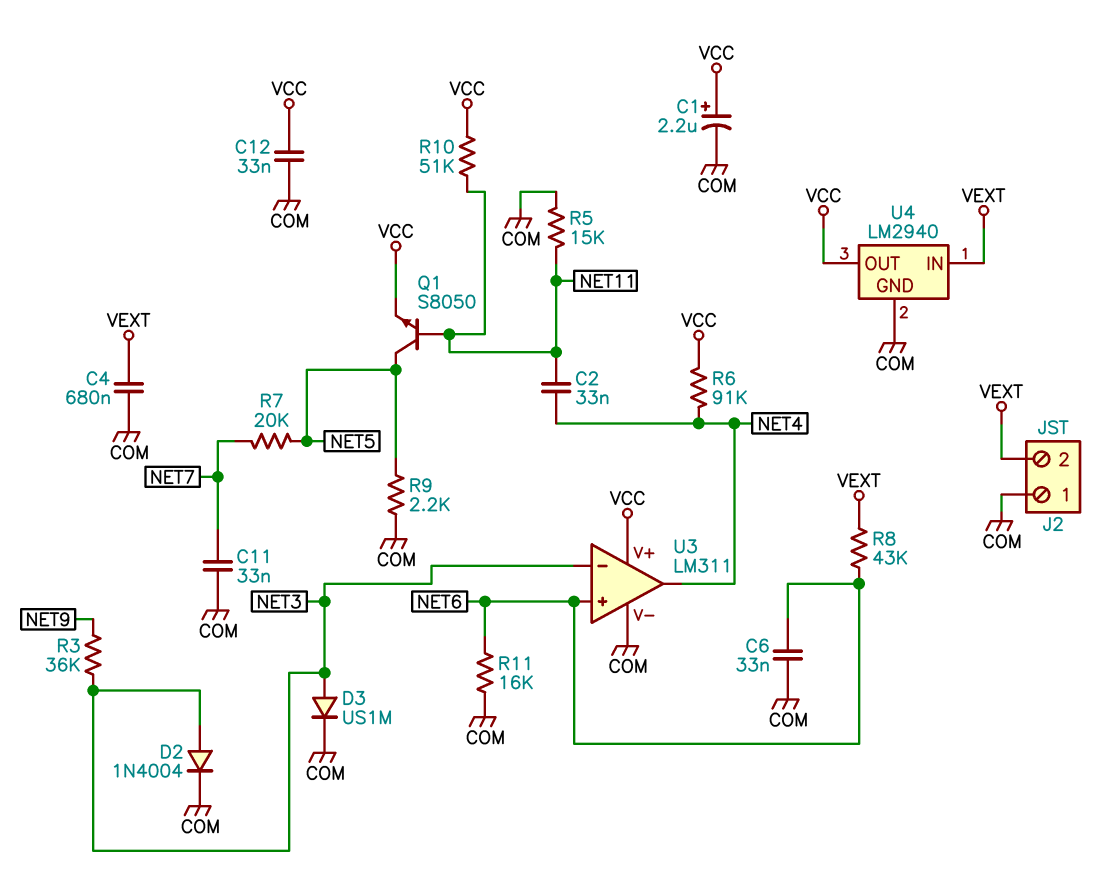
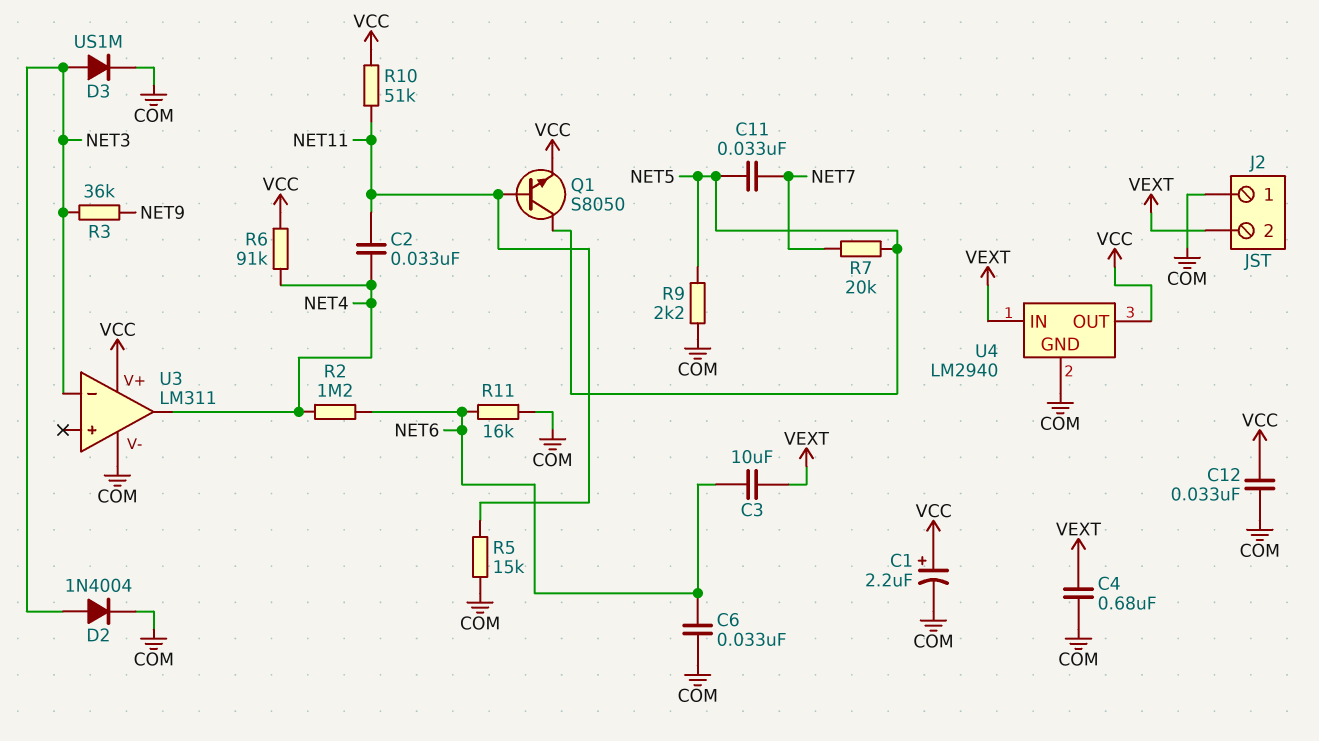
C3: none -> 10uF (NET6, VEXT)
C11: 33nF (COM, NET7) -> 33nF (NET5, NET7)
R2: none -> 1.2M (NET4, NET6)
R8: 43k (NET6, VEXT) -> none
U3 pin in+: NET6 -> none

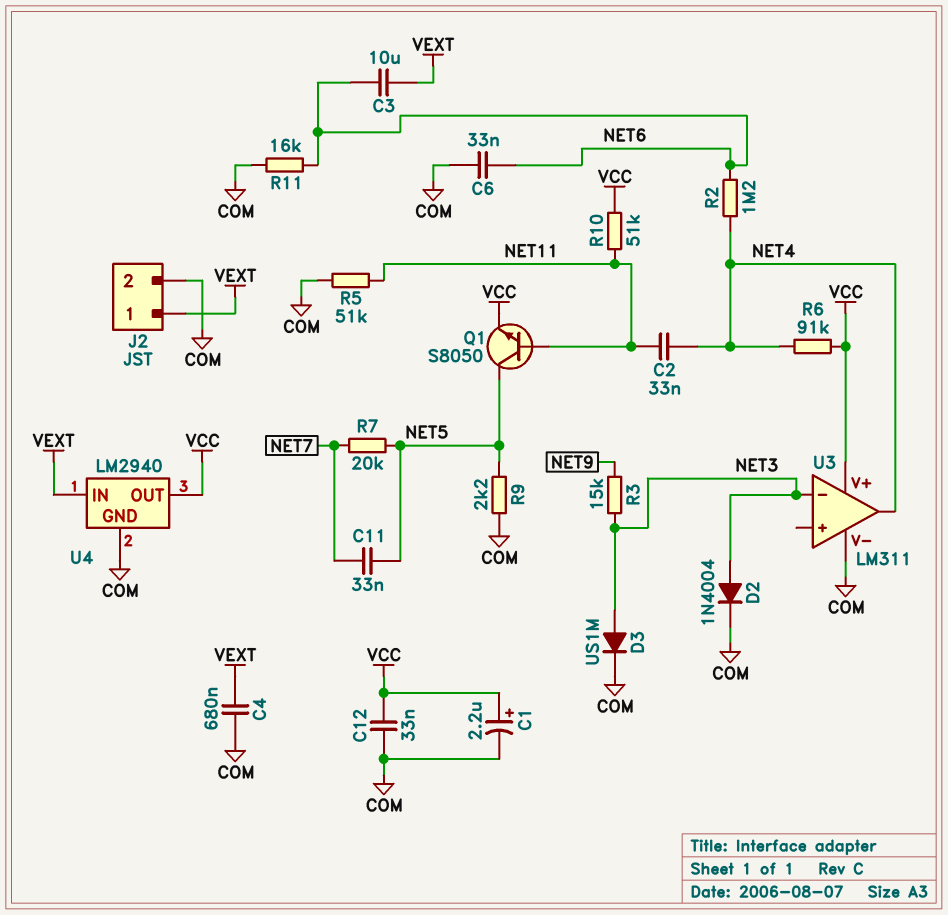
J2 pin 1: COM -> VEXT
J2 pin 2: VEXT -> COM
R3: 36k (NET3, NET9) -> 15k (NET3, NET9)
R5: 15k (COM, NET11) -> 51k (COM, NET11)

